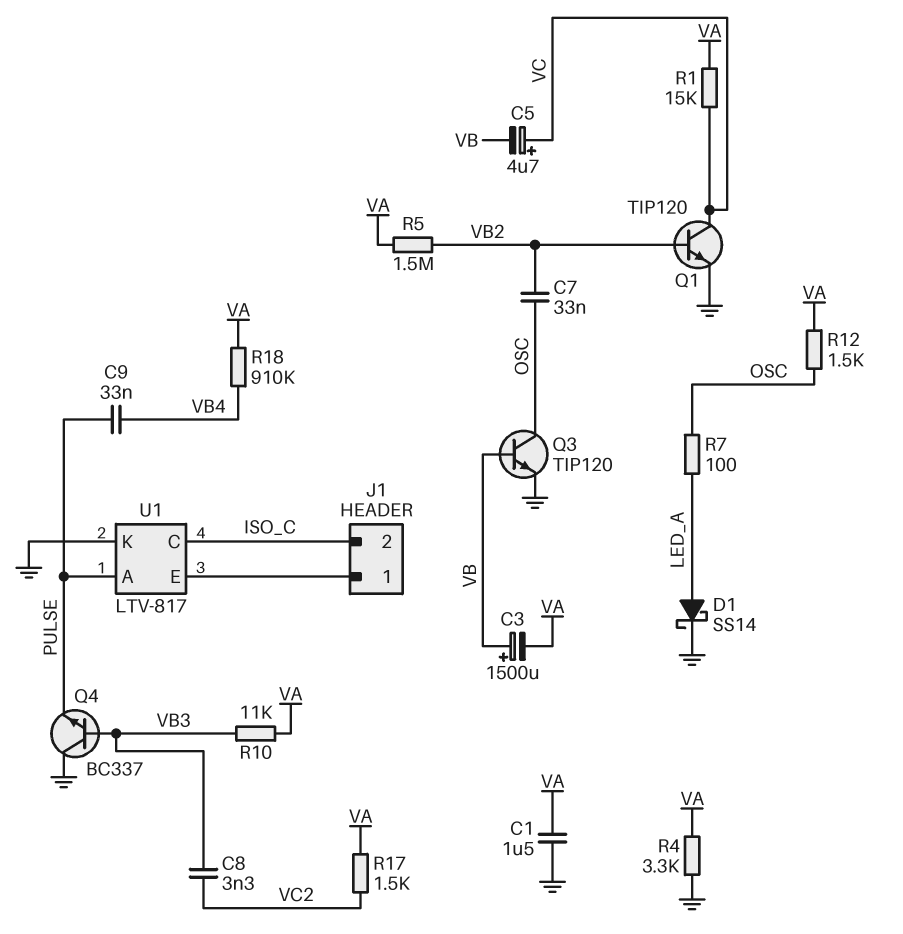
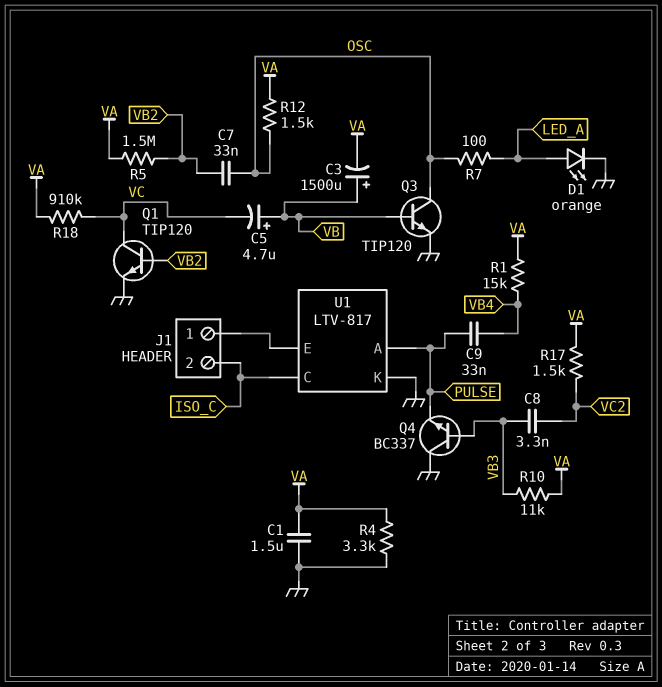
C5: 4.7uF (plus VC, minus VB) -> 4.7uF (plus VB, minus VC)
D1: schottky SS14 (A LED_A, K GND) -> LED orange (A LED_A, K GND)
R1: 15k (VA, VC) -> 15k (VA, VB4)
R18: 910k (VA, VB4) -> 910k (VA, VC)

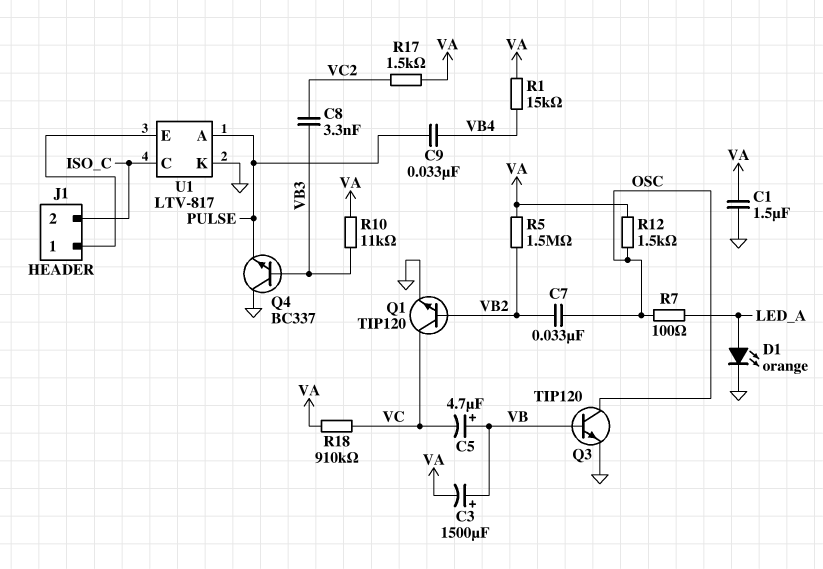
R4: 3.3k (GND, VA) -> none

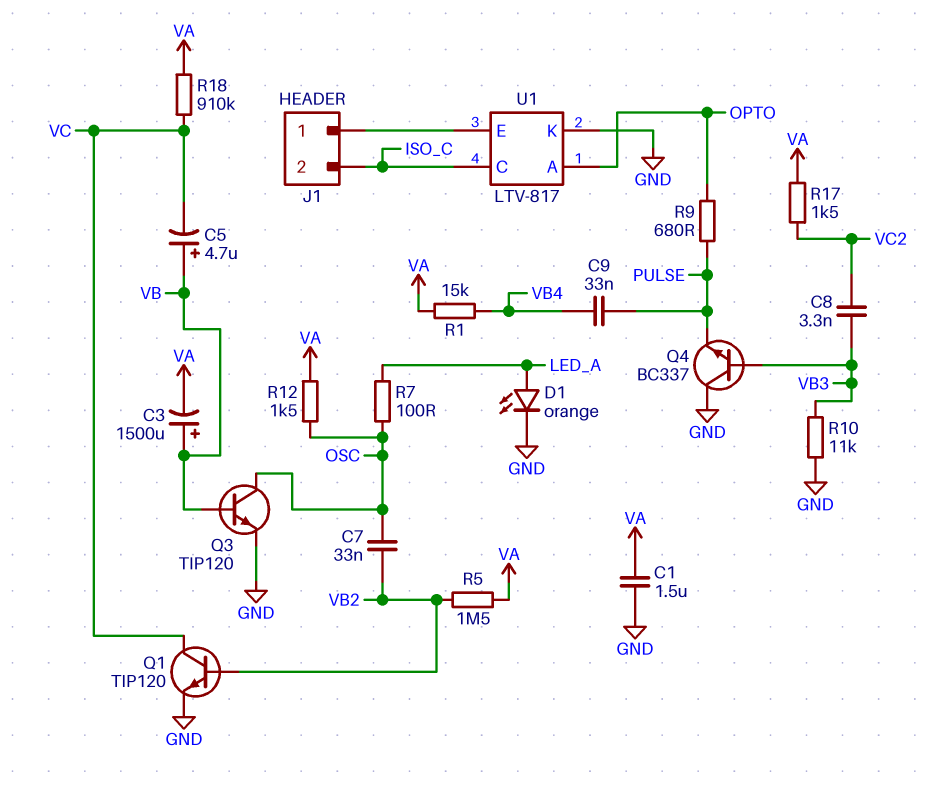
R9: none -> 680 (OPTO, PULSE)
R10: 11k (VA, VB3) -> 11k (GND, VB3)
U1 pin A: PULSE -> OPTO

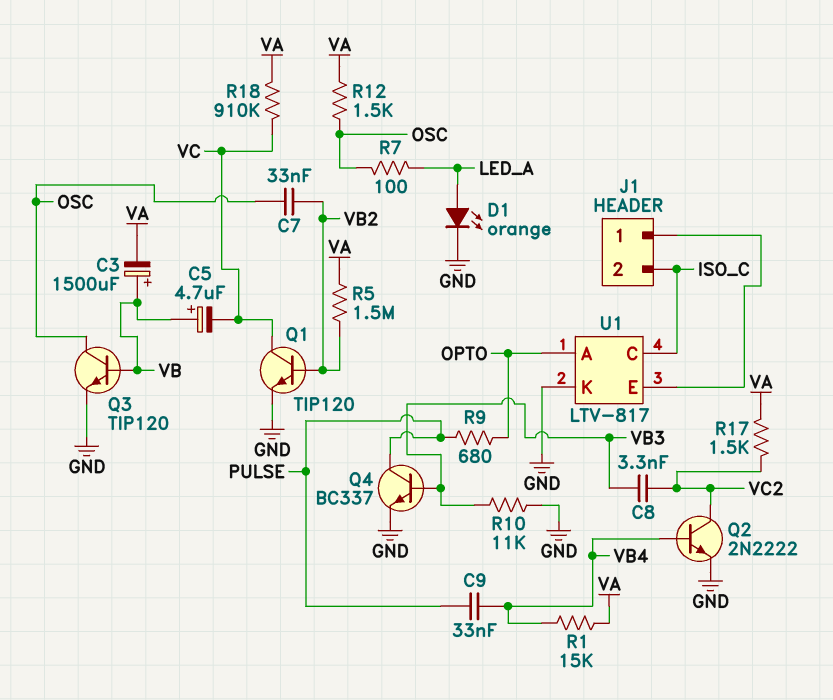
C1: 1.5uF (GND, VA) -> none
Q2: none -> NPN 2N2222 (B VB4, C VC2, E GND)
Q4: NPN BC337 (B VB3, C GND, E PULSE) -> NPN BC337 (B VB3, C PULSE, E GND)

